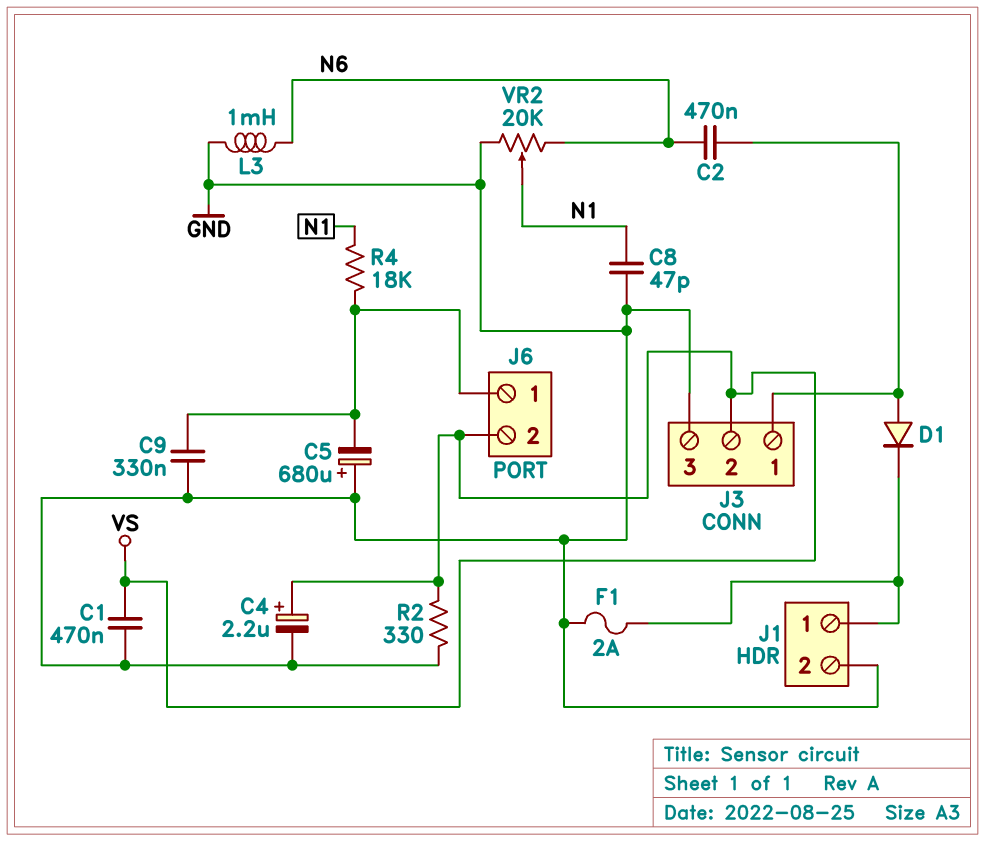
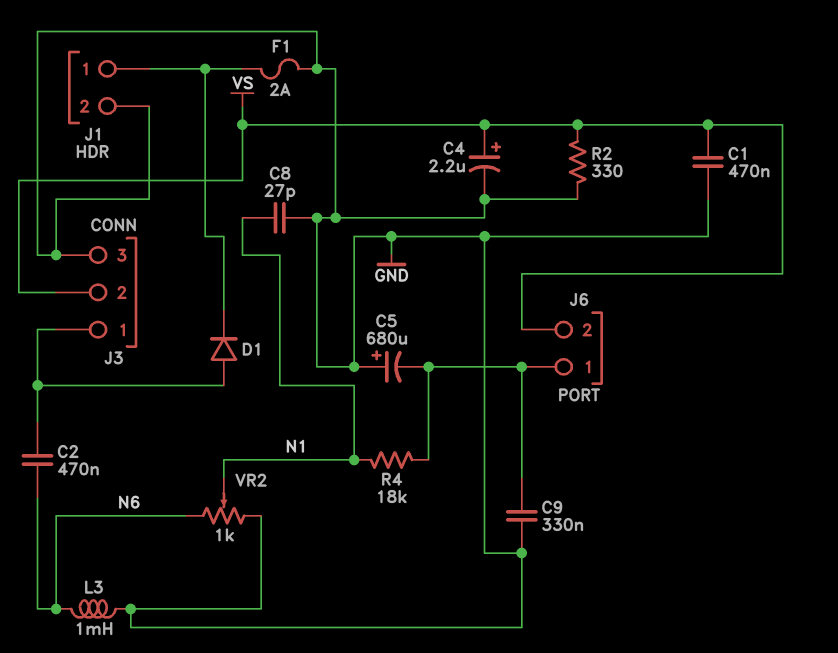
C8: 47pF (GND, N1) -> 27pF (GND, N1)
VR2: 20k (GND, N6, wiper N1) -> 1k (GND, N6, wiper N1)

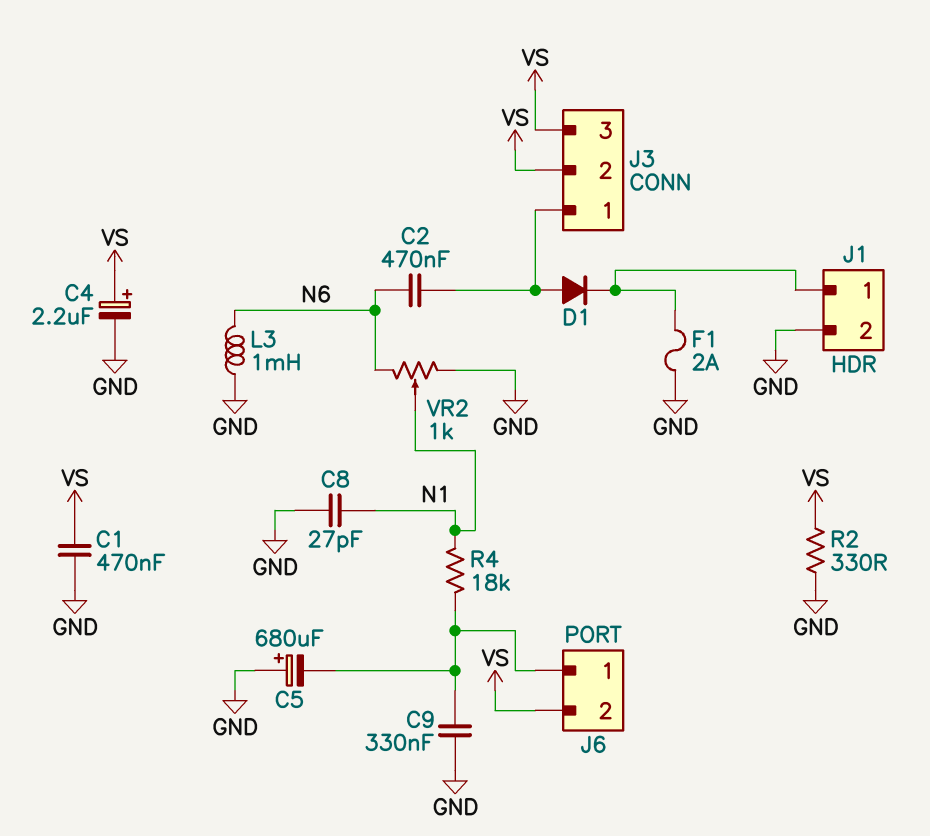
J3 pin 3: GND -> VS

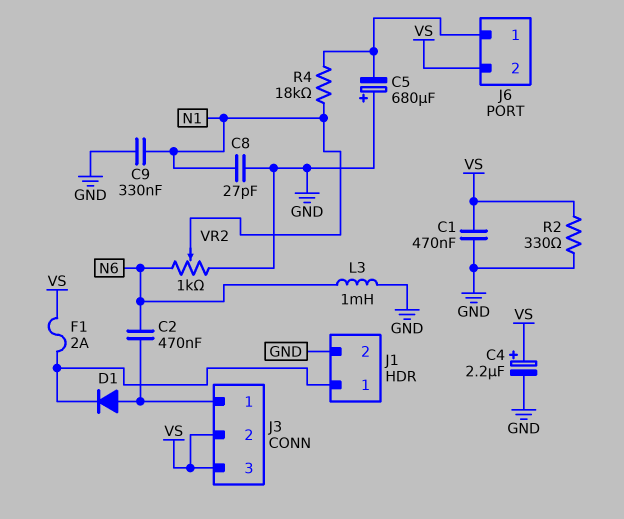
C9: 330nF (GND, J6/1) -> 330nF (GND, N1)
F1: 2A (GND, J1/1) -> 2A (J1/1, VS)

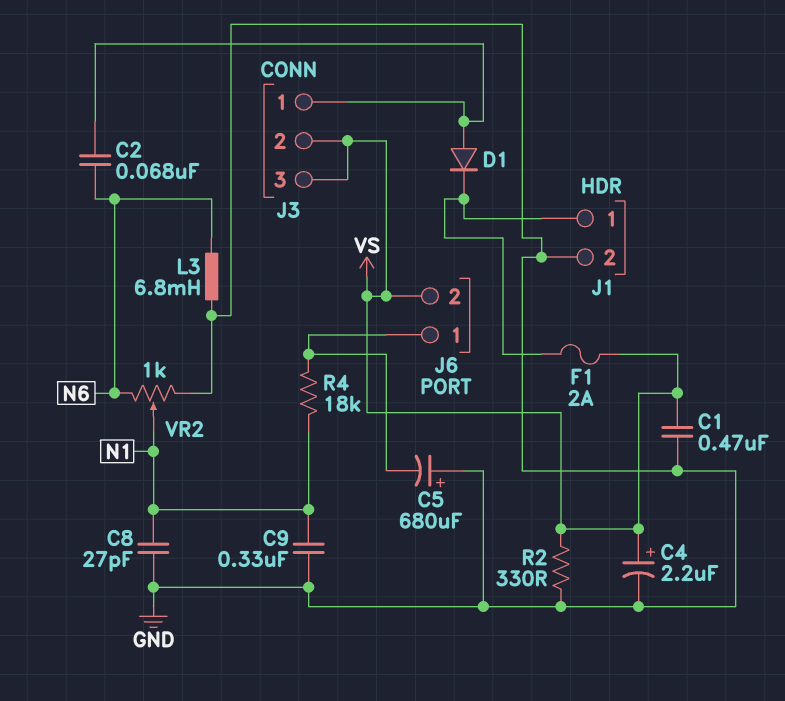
C2: 470nF (J3/1, N6) -> 68nF (J3/1, N6)
L3: 1mH (GND, N6) -> 6.8mH (GND, N6)

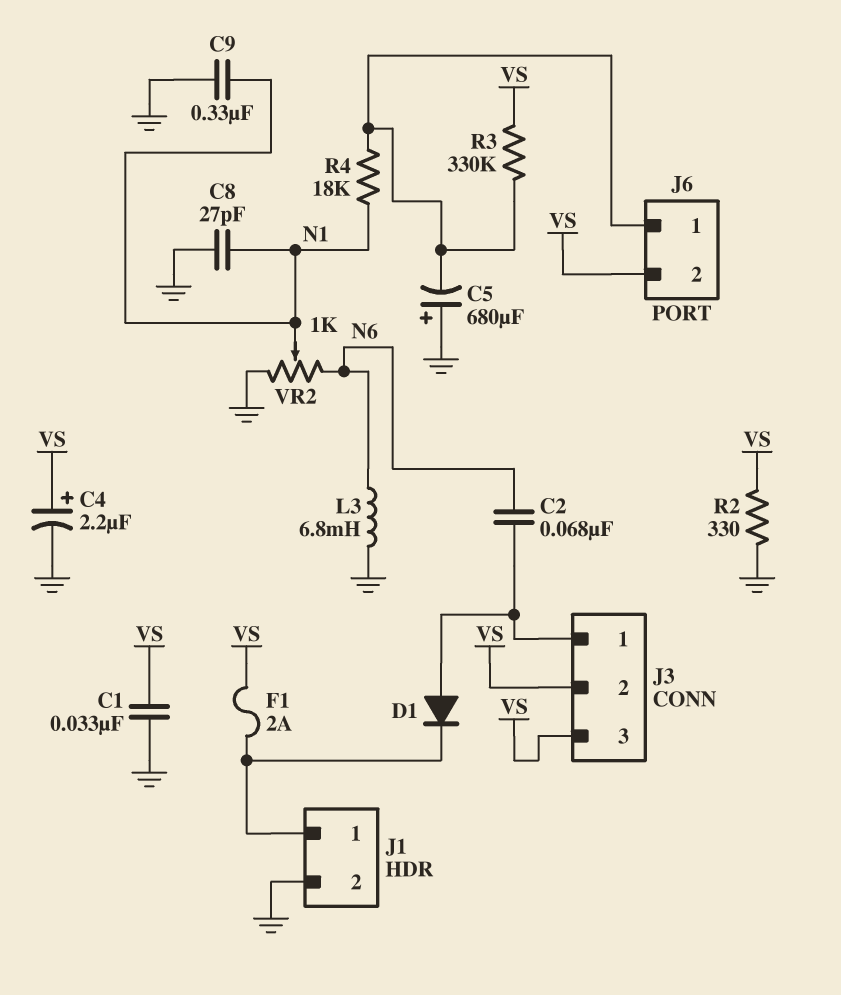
C1: 470nF (GND, VS) -> 33nF (GND, VS)
R3: none -> 330k (J6/1, VS)

